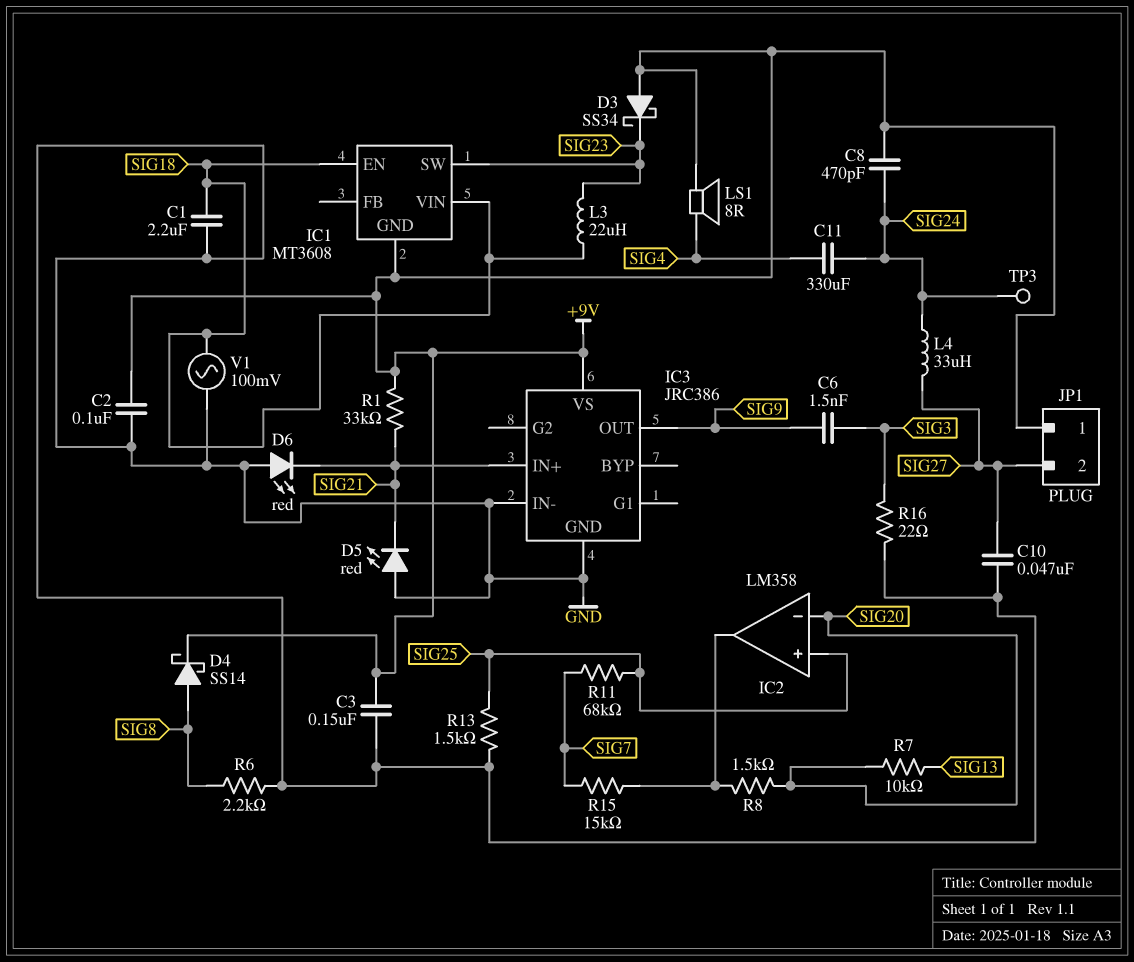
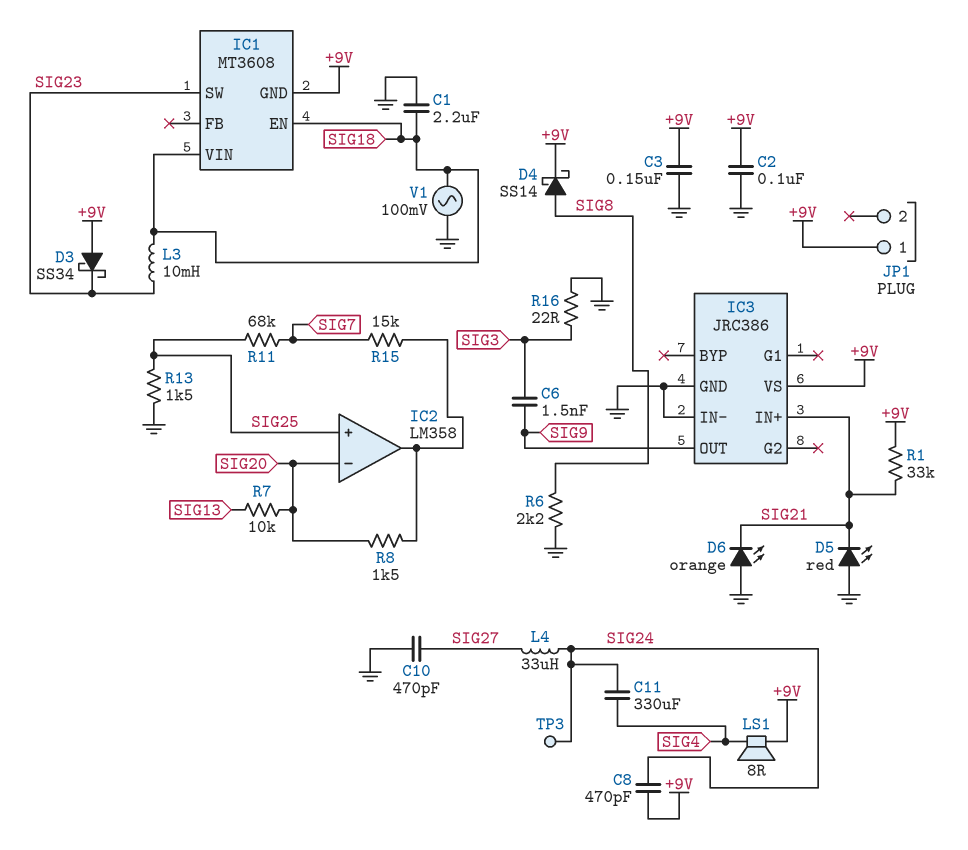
C10: 47nF (GND, SIG27) -> 470pF (GND, SIG27)
D6: LED red (A GND, K SIG21) -> LED orange (A GND, K SIG21)
JP1 pin 2: SIG27 -> none
L3: 22uH (SIG18, SIG23) -> 10mH (SIG18, SIG23)

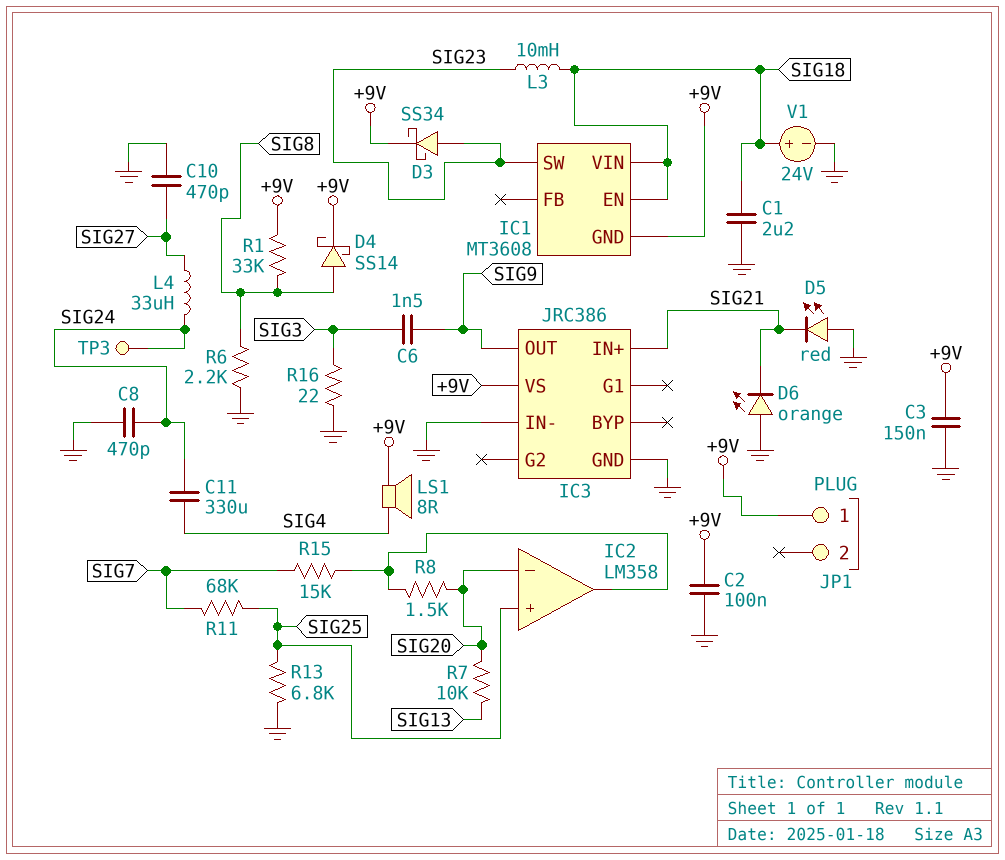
C8: 470pF (+9V, SIG24) -> 470pF (GND, SIG24)
D3: schottky SS34 (A +9V, K SIG23) -> schottky SS34 (A SIG23, K +9V)
R1: 33k (+9V, SIG21) -> 33k (+9V, SIG8)
R13: 1.5k (GND, SIG25) -> 6.8k (GND, SIG25)
V1: AC 100mV (GND, SIG18) -> 24V (plus SIG18, minus GND)

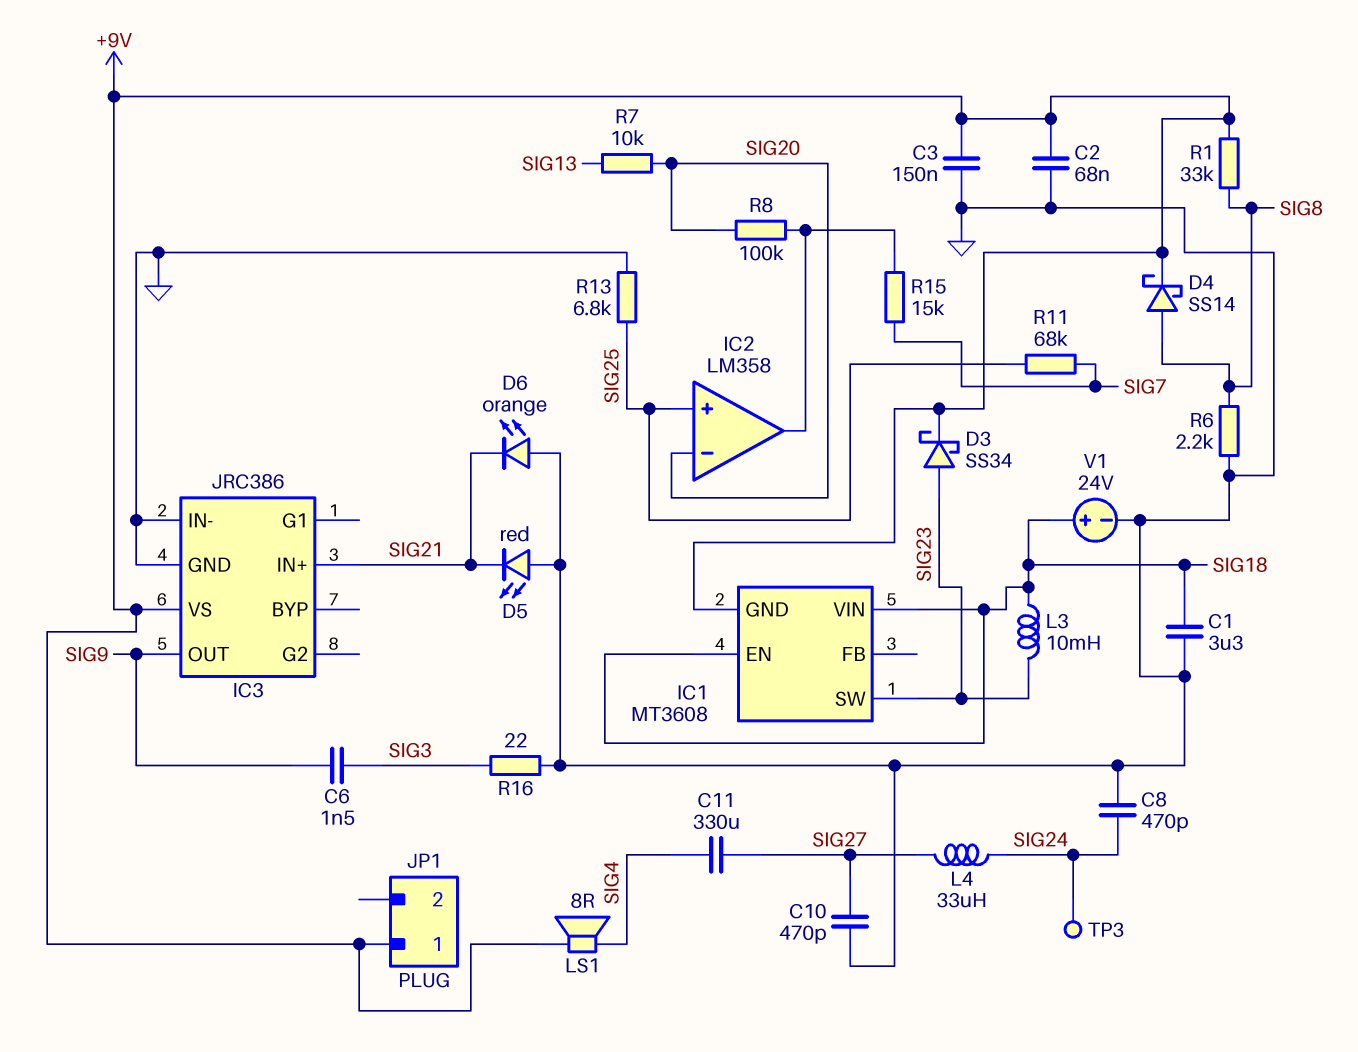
C1: 2.2uF (GND, SIG18) -> 3.3uF (GND, SIG18)
C2: 100nF (+9V, GND) -> 68nF (+9V, GND)
C11: 330uF (SIG4, SIG24) -> 330uF (SIG4, SIG27)
R8: 1.5k (IC2/out, SIG20) -> 100k (IC2/out, SIG20)

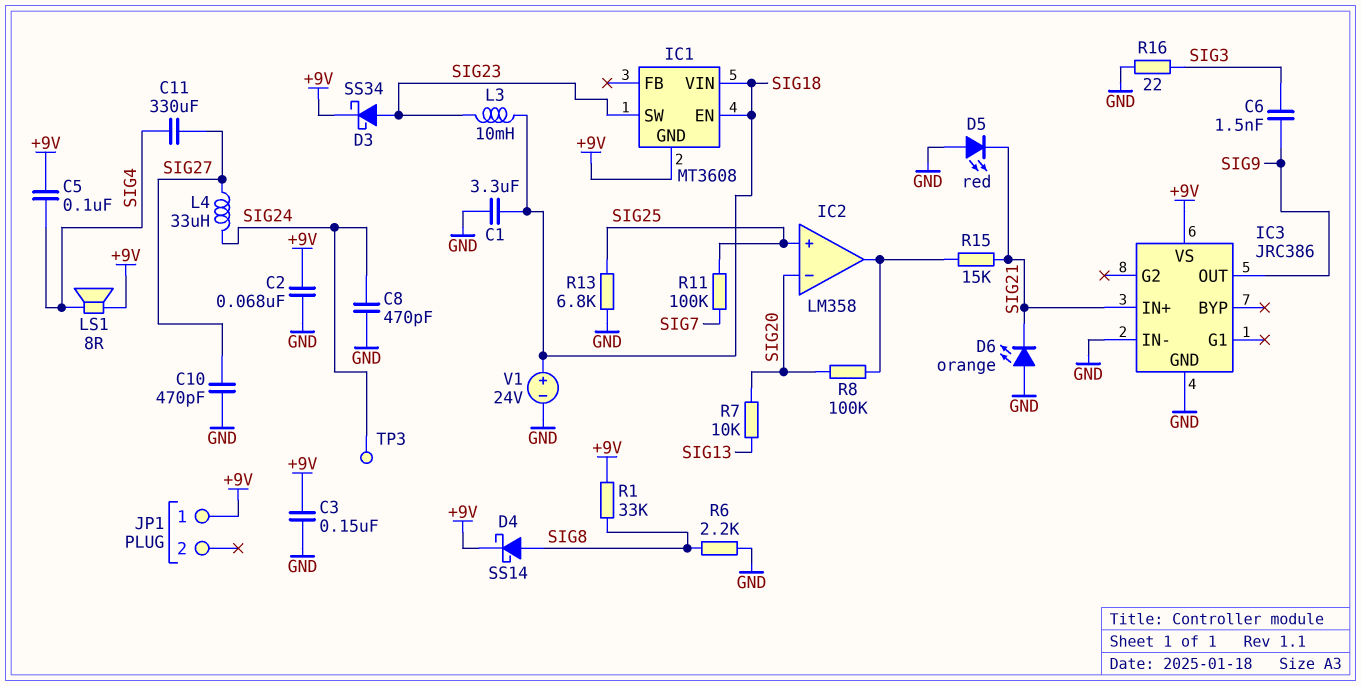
C5: none -> 100nF (+9V, SIG4)
R11: 68k (SIG7, SIG25) -> 100k (SIG7, SIG25)
R15: 15k (IC2/out, SIG7) -> 15k (IC2/out, SIG21)

